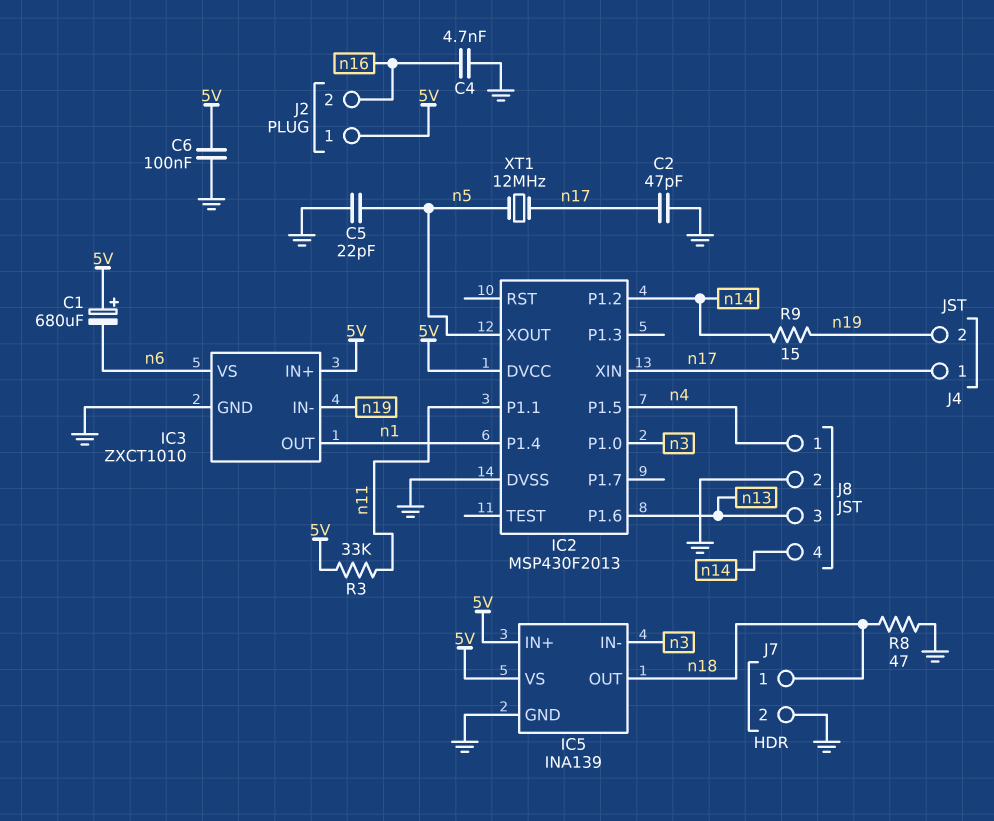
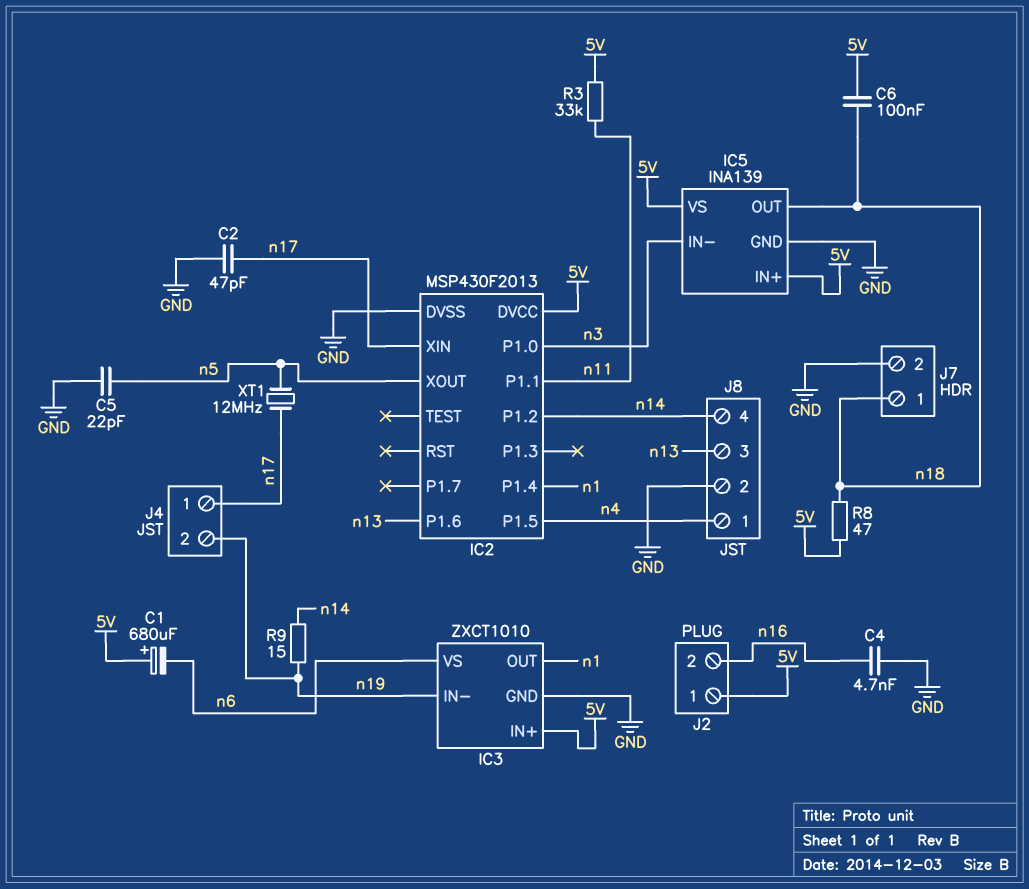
C6: 100nF (5V, GND) -> 100nF (5V, n18)
R8: 47 (GND, n18) -> 47 (5V, n18)

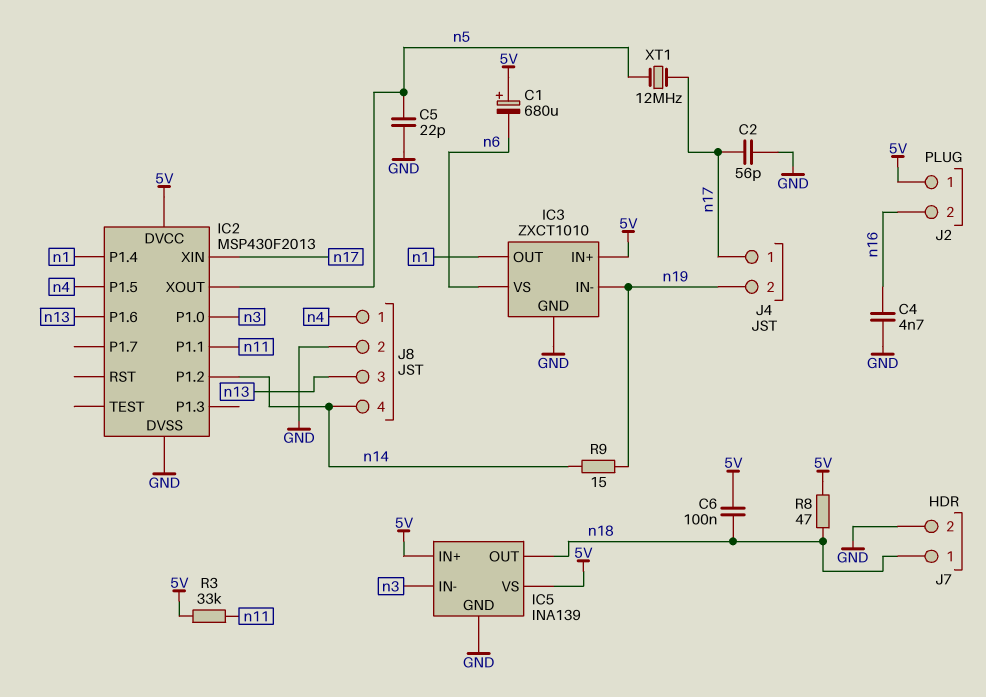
C2: 47pF (GND, n17) -> 56pF (GND, n17)

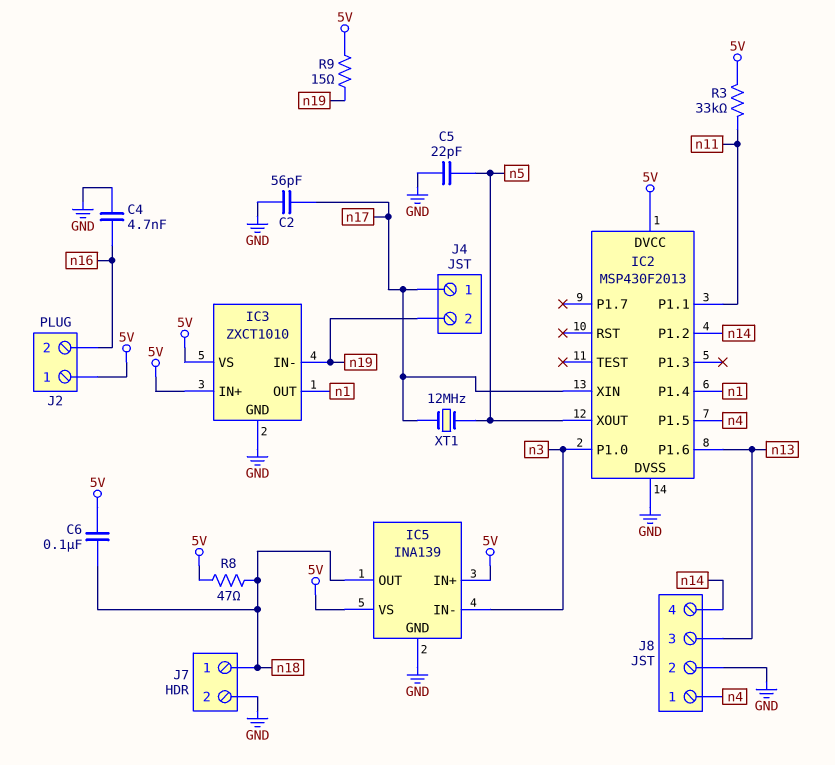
C1: 680uF (plus 5V, minus n6) -> none
IC3 pin VS: n6 -> 5V
R9: 15 (n14, n19) -> 15 (5V, n19)

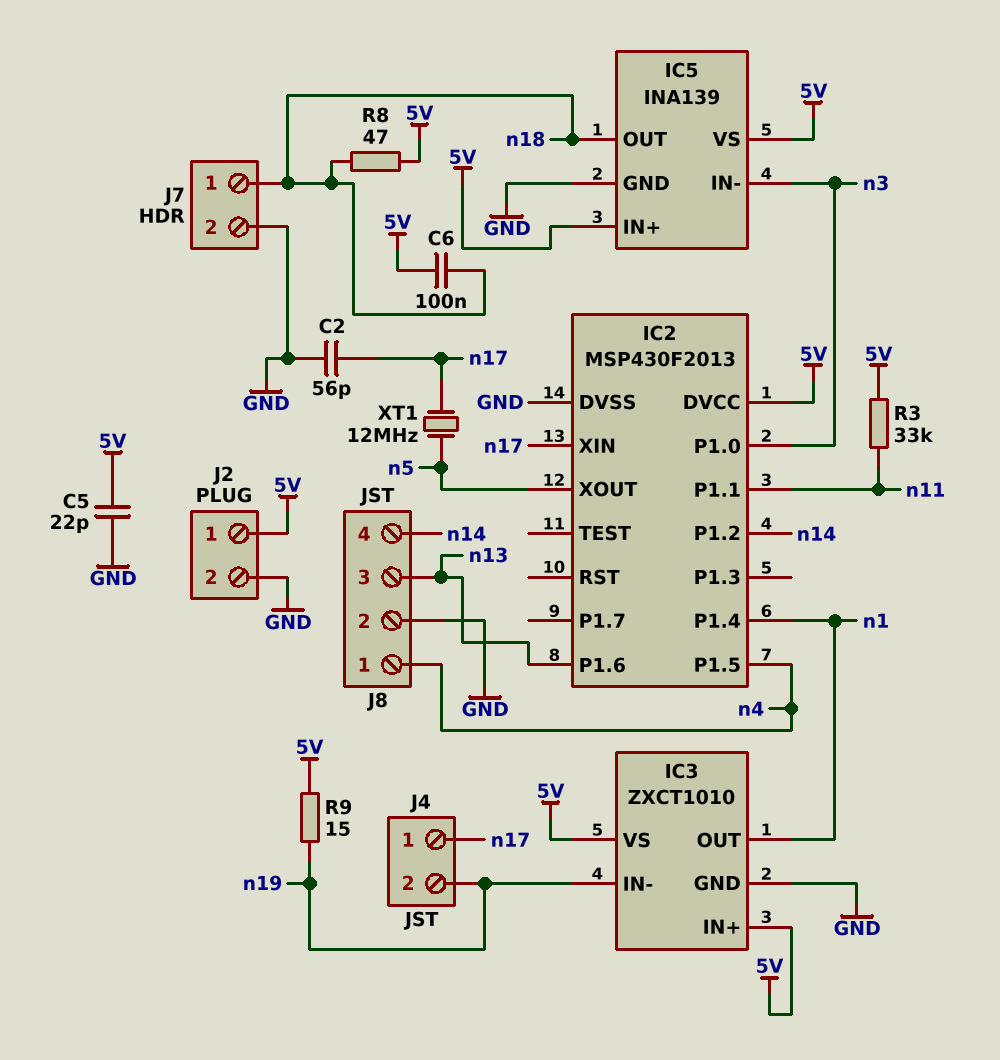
C4: 4.7nF (GND, n16) -> none
C5: 22pF (GND, n5) -> 22pF (5V, GND)
J2 pin 2: n16 -> GND

